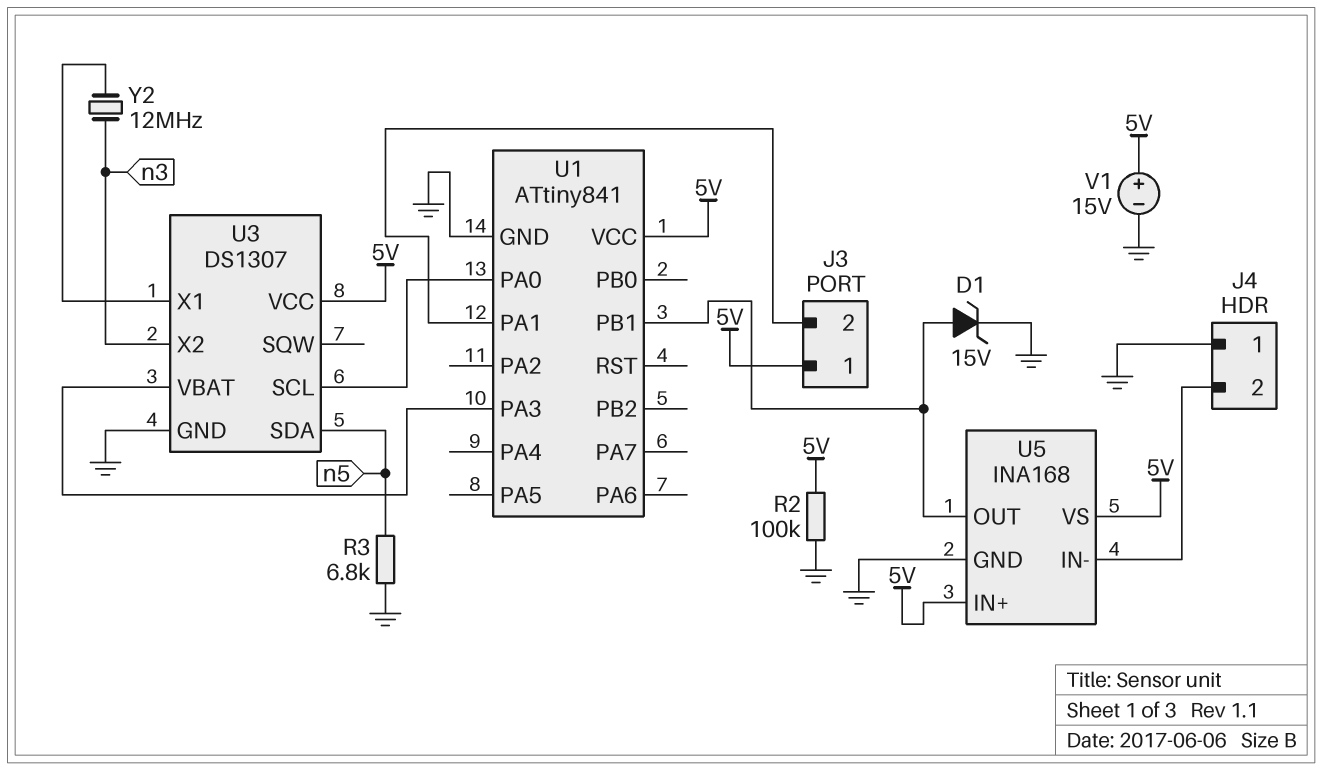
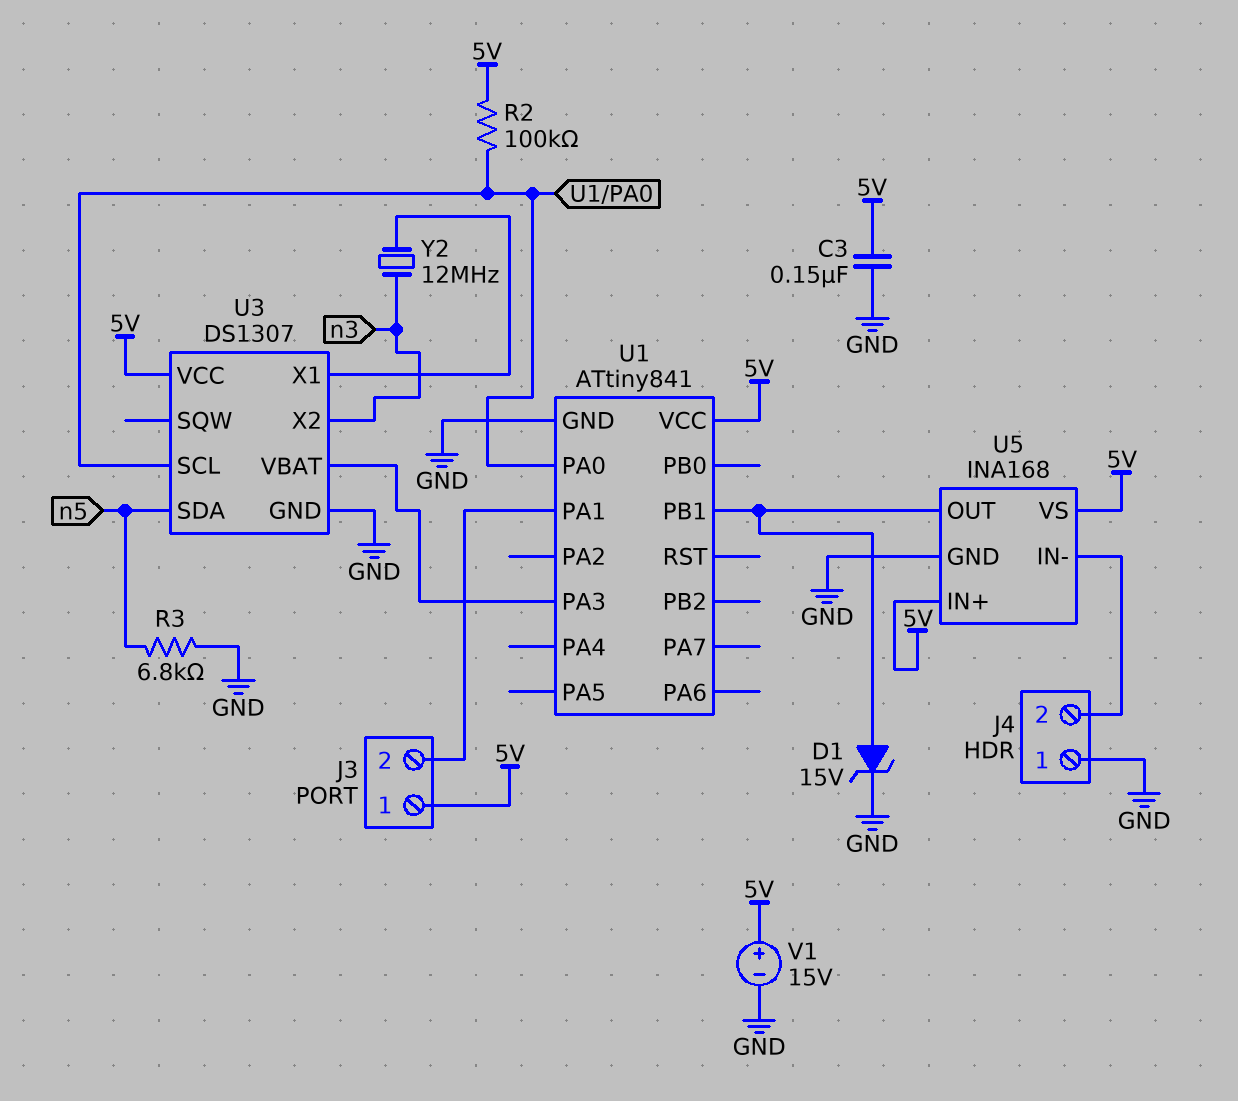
C3: none -> 150nF (5V, GND)
R2: 100k (5V, GND) -> 100k (5V, U1/PA0)

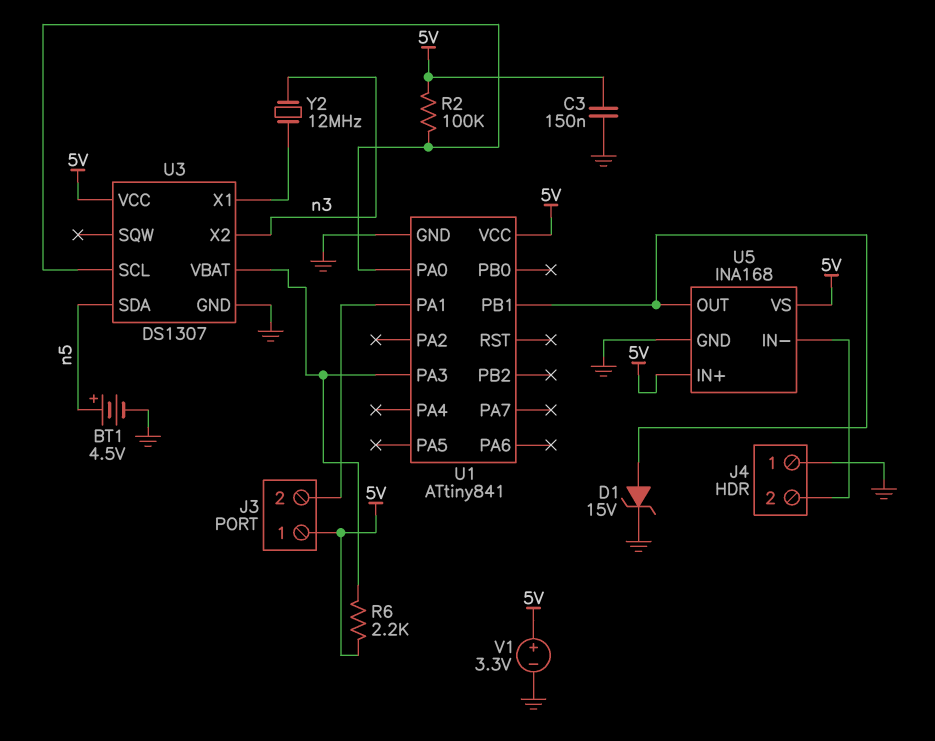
BT1: none -> 4.5V (plus n5, minus GND)
R3: 6.8k (GND, n5) -> none
R6: none -> 2.2k (5V, U1/PA3)
V1: 15V (plus 5V, minus GND) -> 3.3V (plus 5V, minus GND)

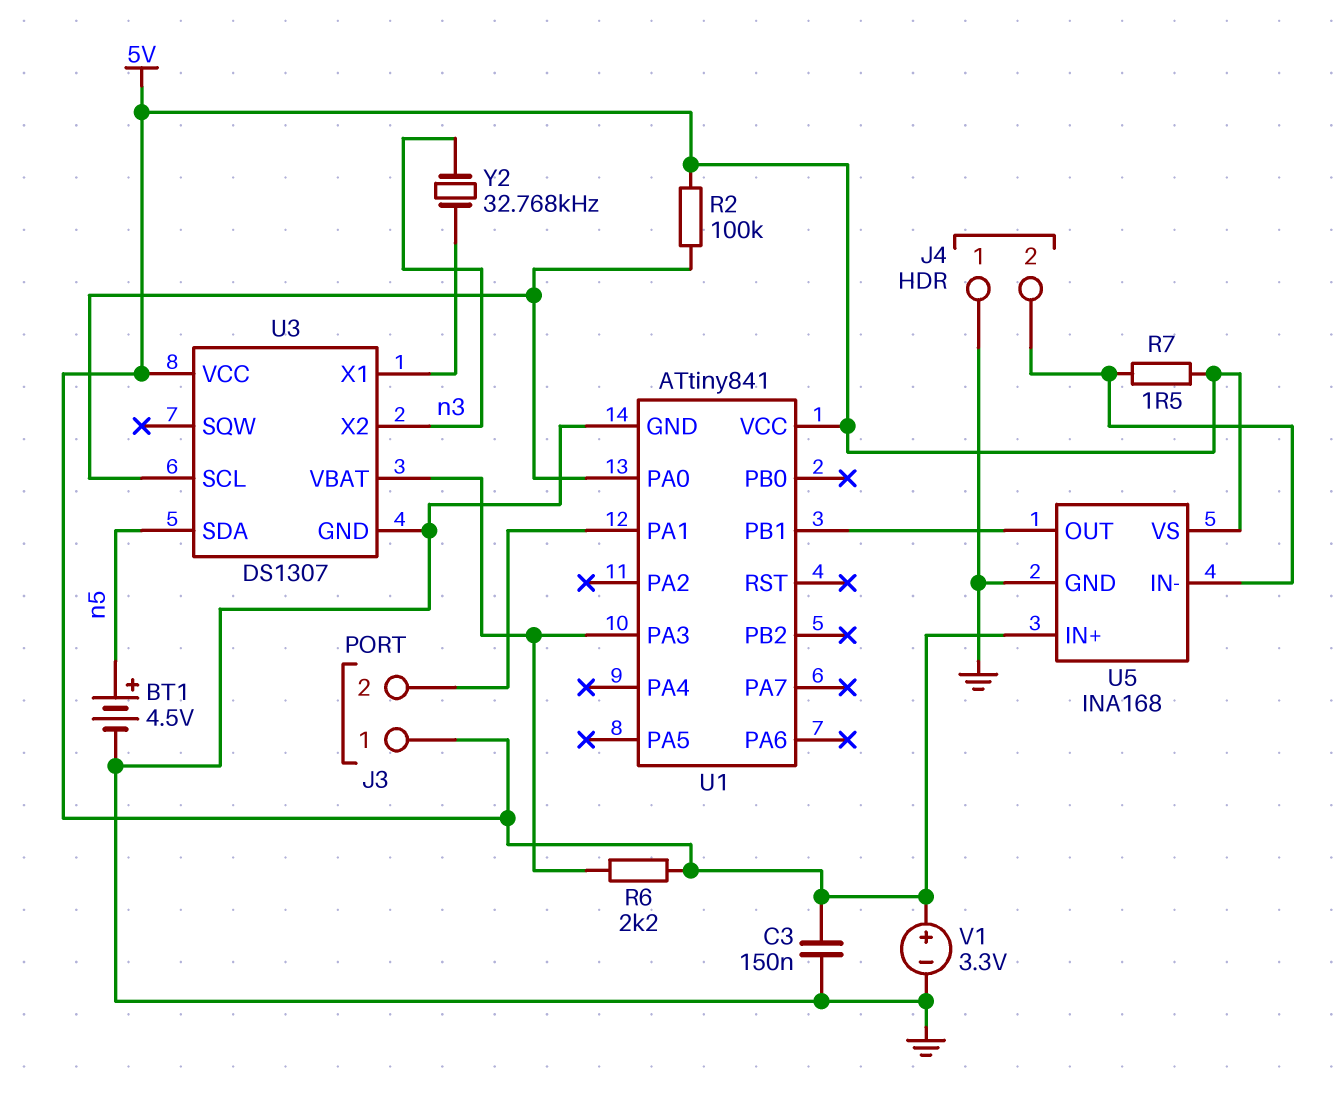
D1: zener 15V (A U1/PB1, K GND) -> none
R7: none -> 1.5 (5V, J4/2)
Y2: 12MHz (U3/X1, n3) -> 32.768kHz (U3/X1, n3)

